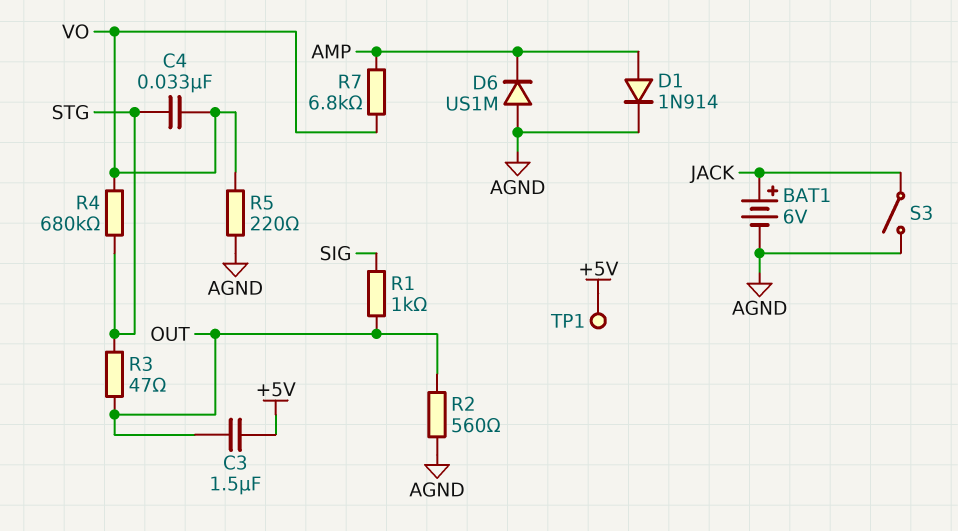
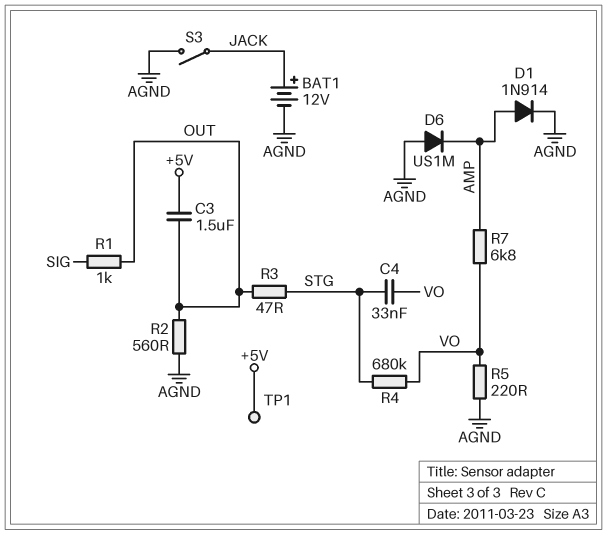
BAT1: 6V (plus JACK, minus AGND) -> 12V (plus JACK, minus AGND)

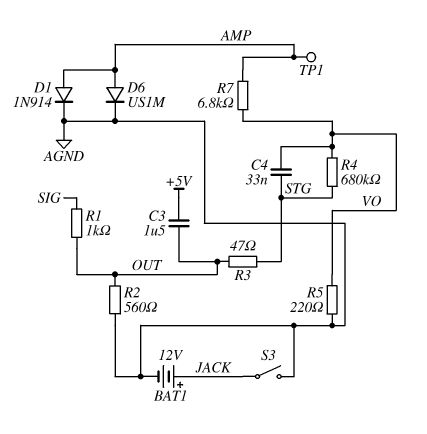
D6: diode US1M (A AGND, K AMP) -> diode US1M (A AMP, K AGND)
TP1: test point (+5V) -> test point (AMP)

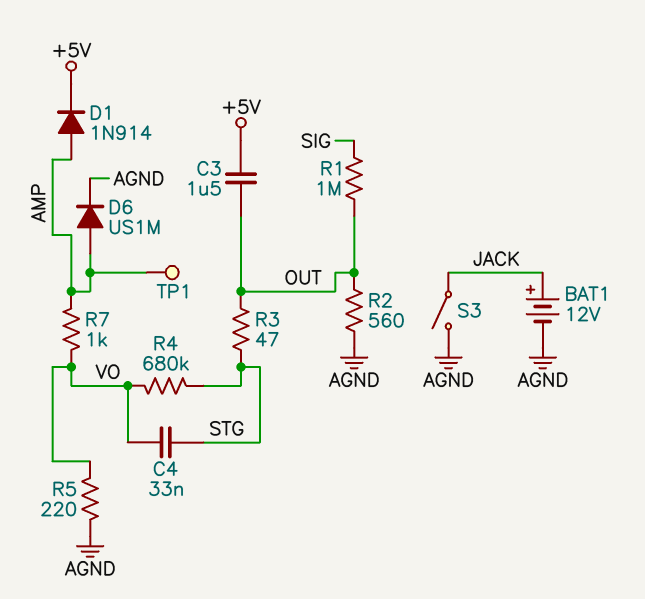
D1: diode 1N914 (A AMP, K AGND) -> diode 1N914 (A AMP, K +5V)
R1: 1k (OUT, SIG) -> 1M (OUT, SIG)
R7: 6.8k (AMP, VO) -> 1k (AMP, VO)

